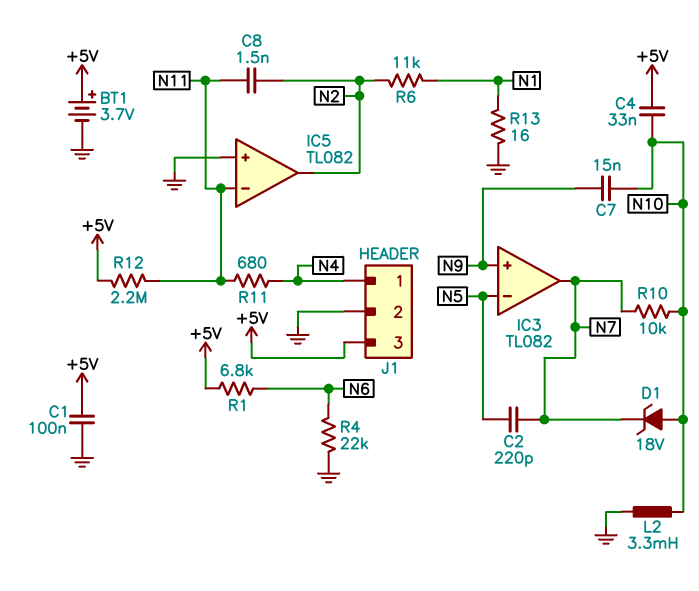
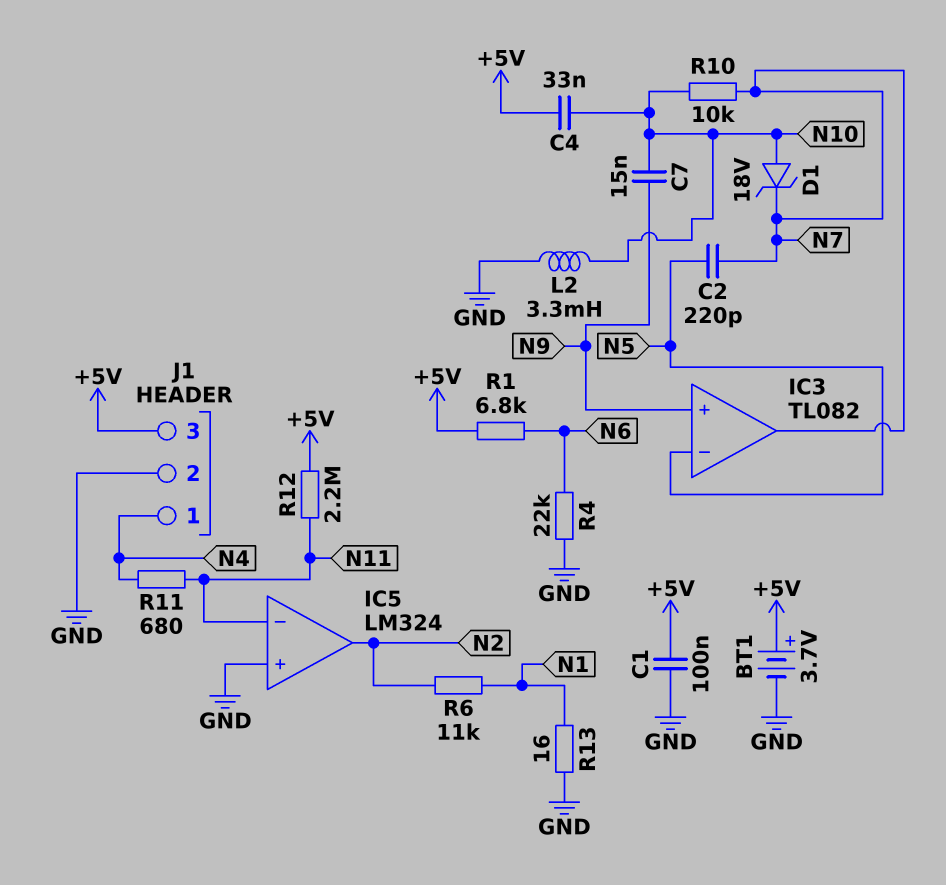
C8: 1.5nF (N2, N11) -> none
IC5: TL082 -> LM324

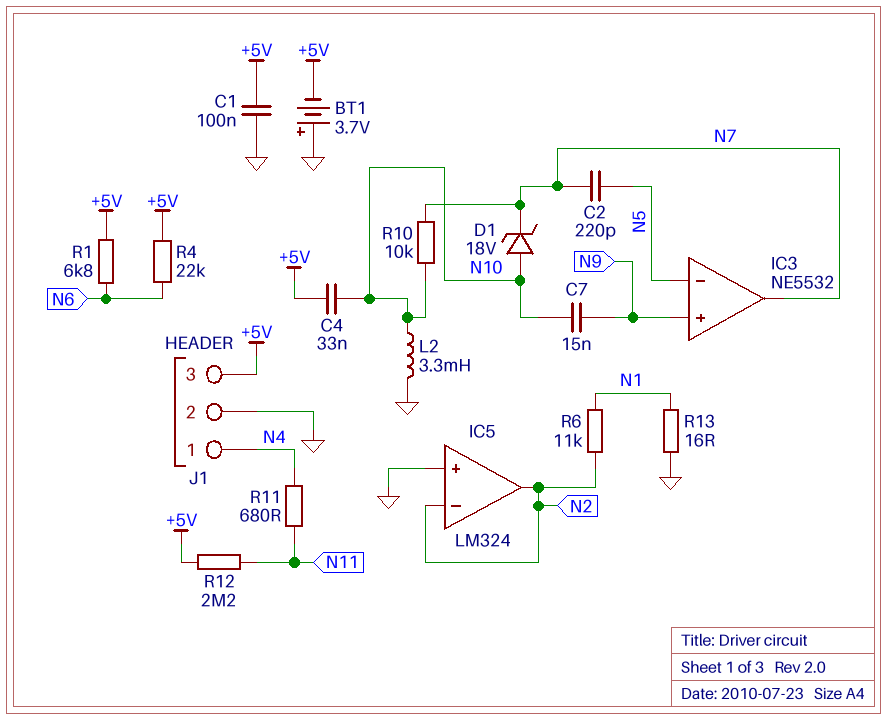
BT1: 3.7V (plus +5V, minus GND) -> 3.7V (plus GND, minus +5V)
IC3: TL082 -> NE5532
IC5 pin in-: N11 -> N2
R4: 22k (GND, N6) -> 22k (+5V, N6)

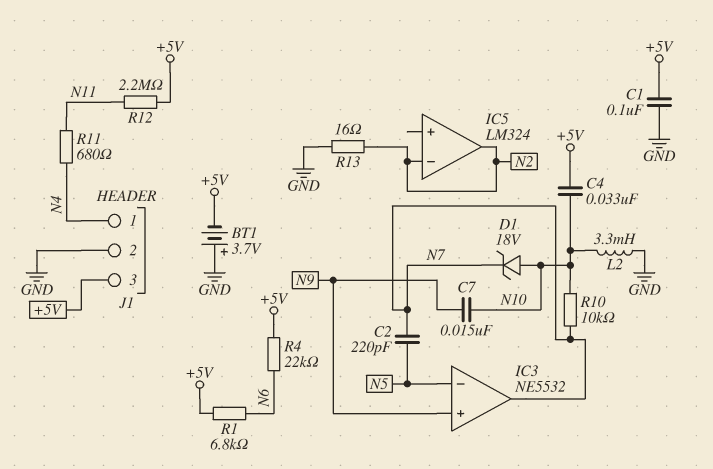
IC5 pin in+: GND -> none
R6: 11k (N1, N2) -> none
R13: 16 (GND, N1) -> 16 (GND, N2)

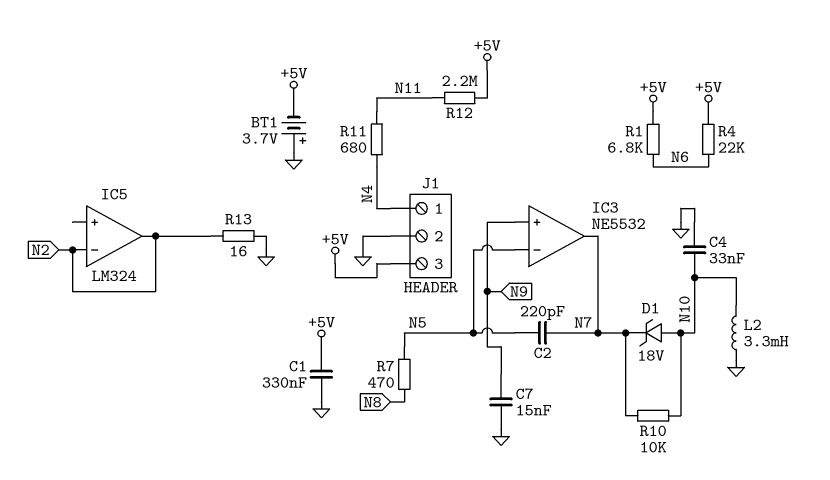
C1: 100nF (+5V, GND) -> 330nF (+5V, GND)
C4: 33nF (+5V, N10) -> 33nF (GND, N10)
C7: 15nF (N9, N10) -> 15nF (GND, N9)
R7: none -> 470 (N5, N8)

